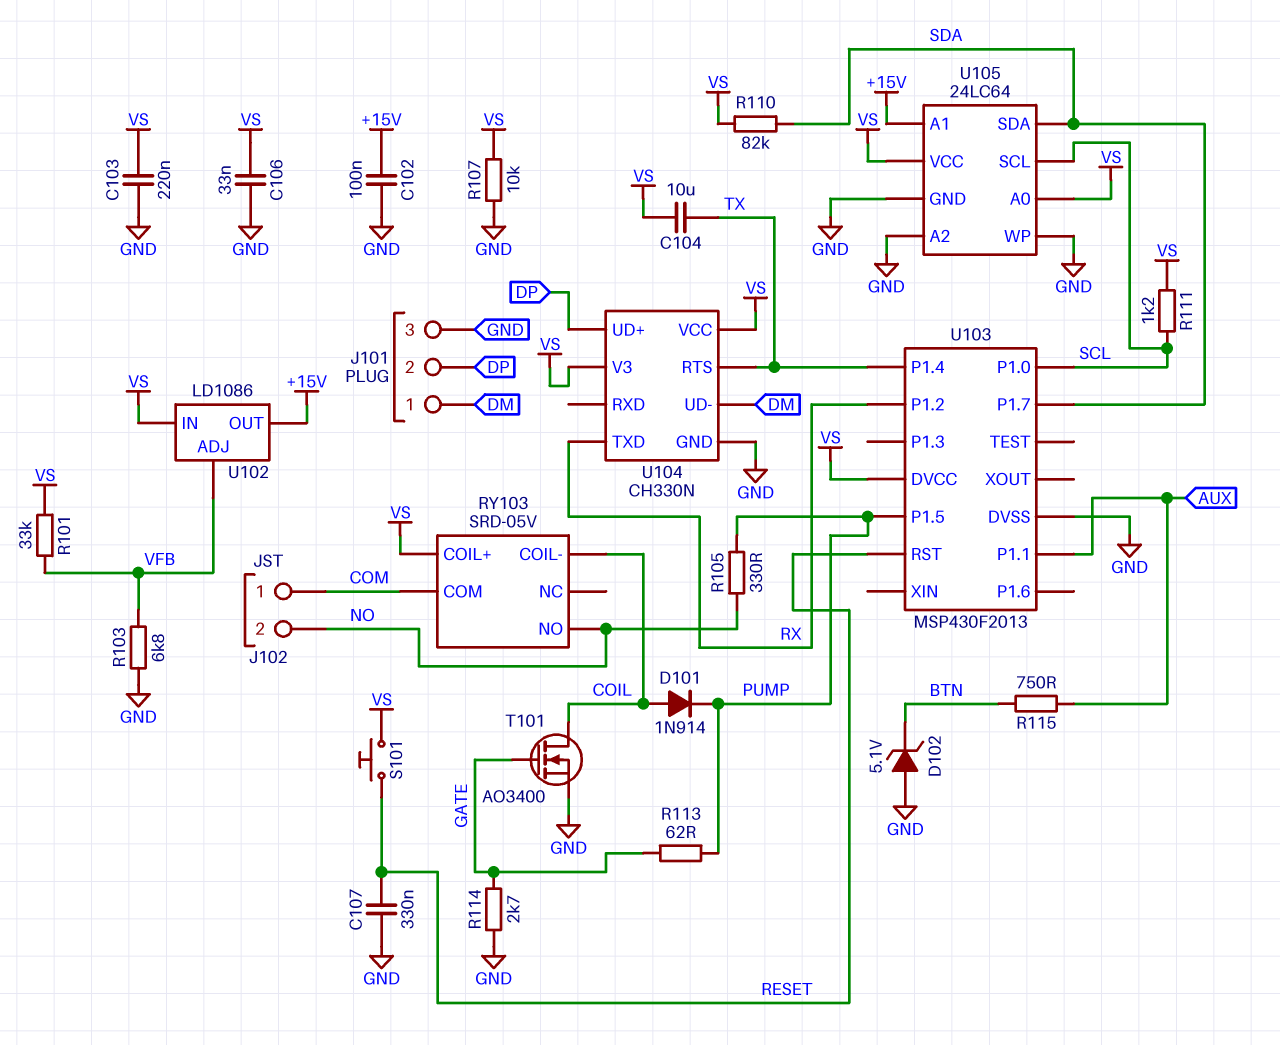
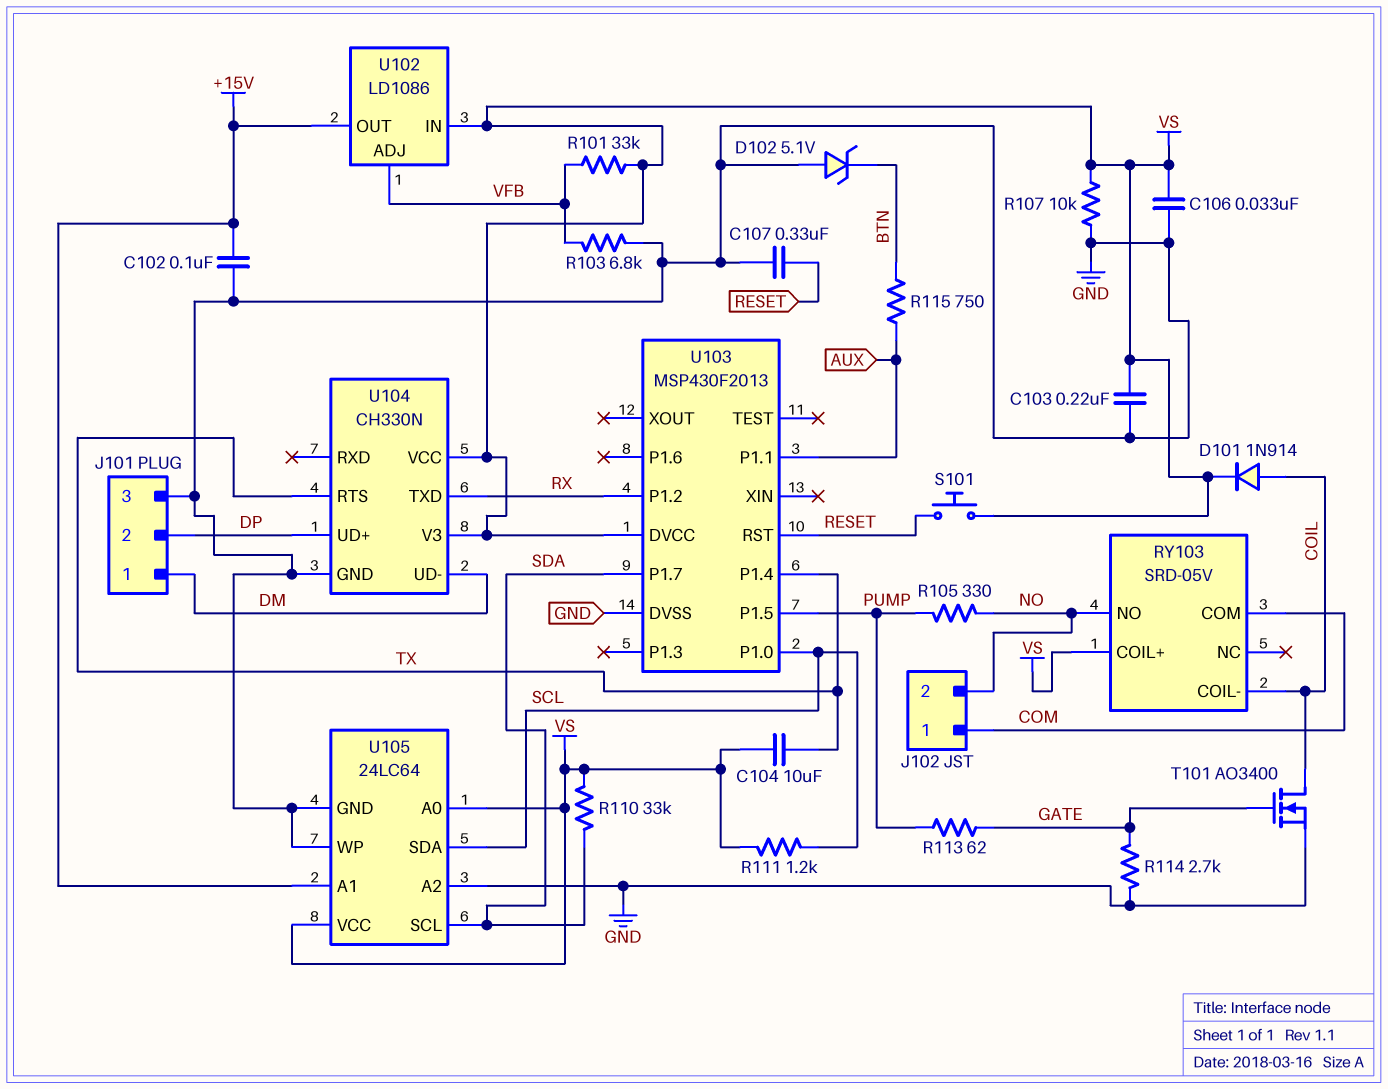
D101: diode 1N914 (A COIL, K PUMP) -> diode 1N914 (A COIL, K VS)
R110: 82k (SDA, VS) -> 33k (SDA, VS)
U105 pin SCL: SCL -> SDA
U105 pin SDA: SDA -> SCL

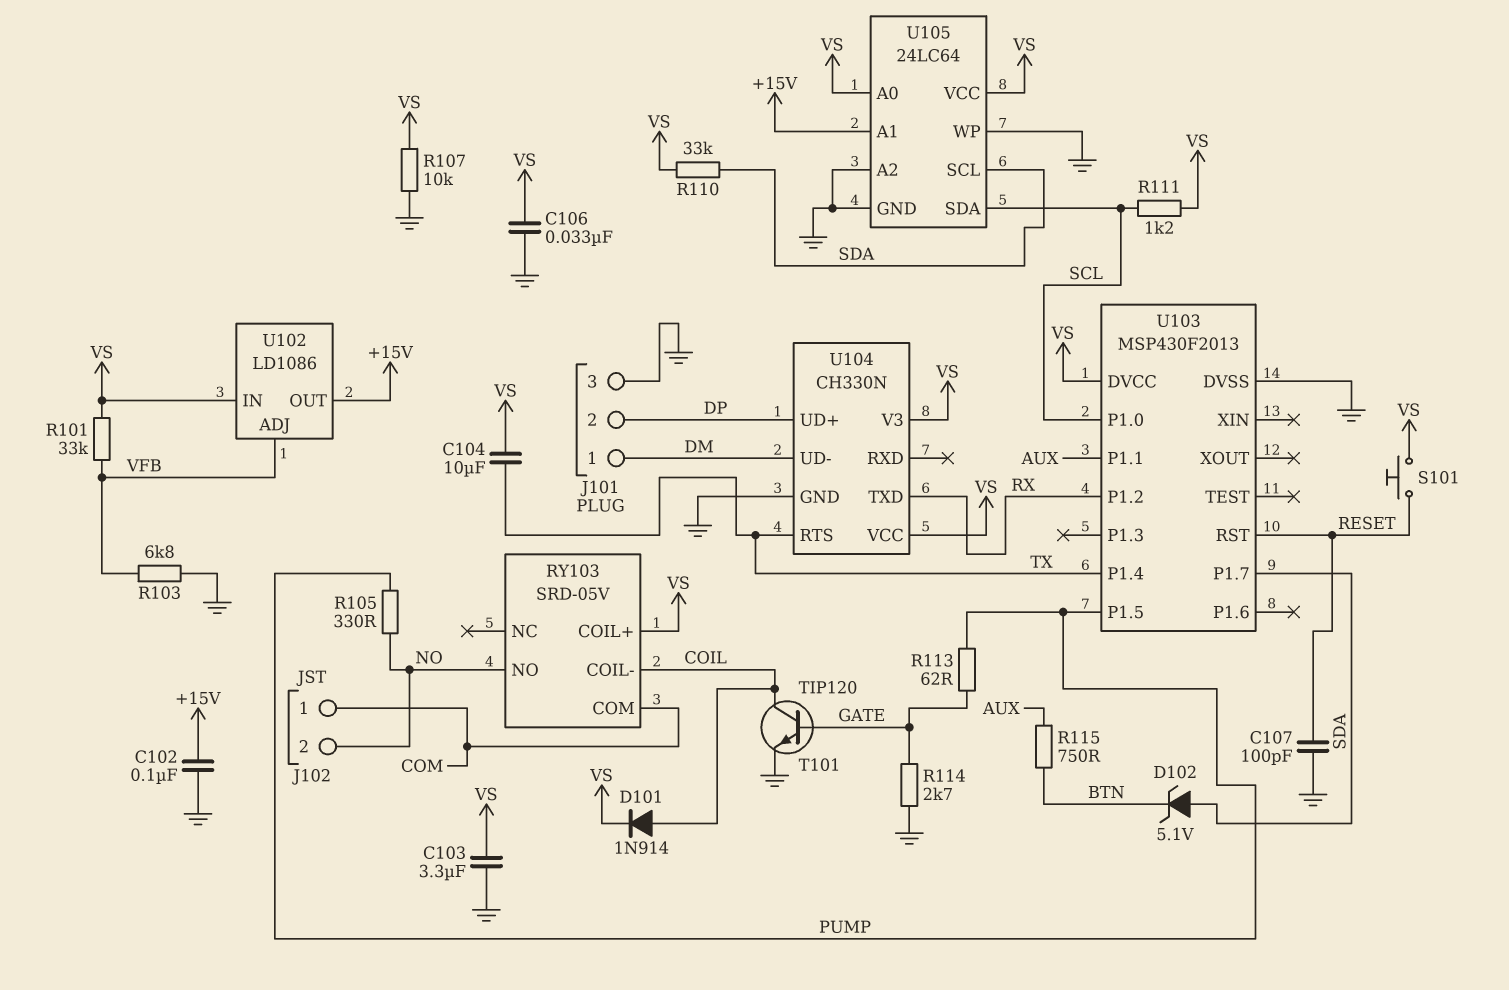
C103: 220nF (GND, VS) -> 3.3uF (GND, VS)
C107: 330nF (GND, RESET) -> 100pF (GND, RESET)
D102: zener 5.1V (A GND, K BTN) -> zener 5.1V (A SDA, K BTN)
T101: NMOS AO3400 (G GATE, D COIL, S GND) -> NPN TIP120 (B GATE, C COIL, E GND)

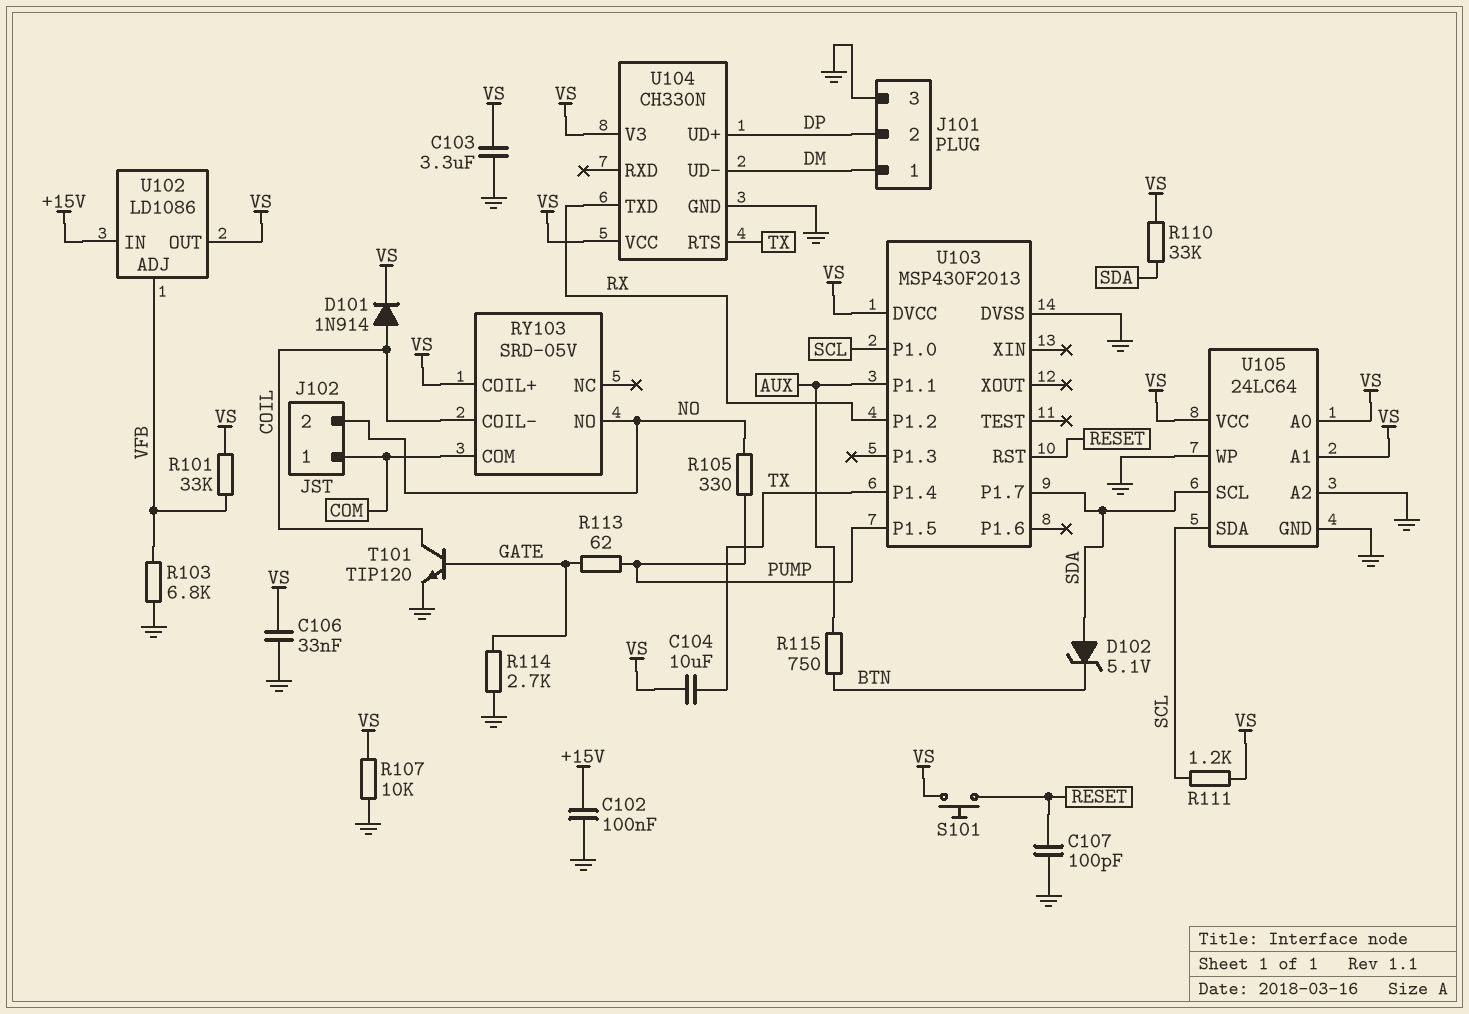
U102 pin IN: VS -> +15V
U102 pin OUT: +15V -> VS
U105 pin A1: +15V -> VS

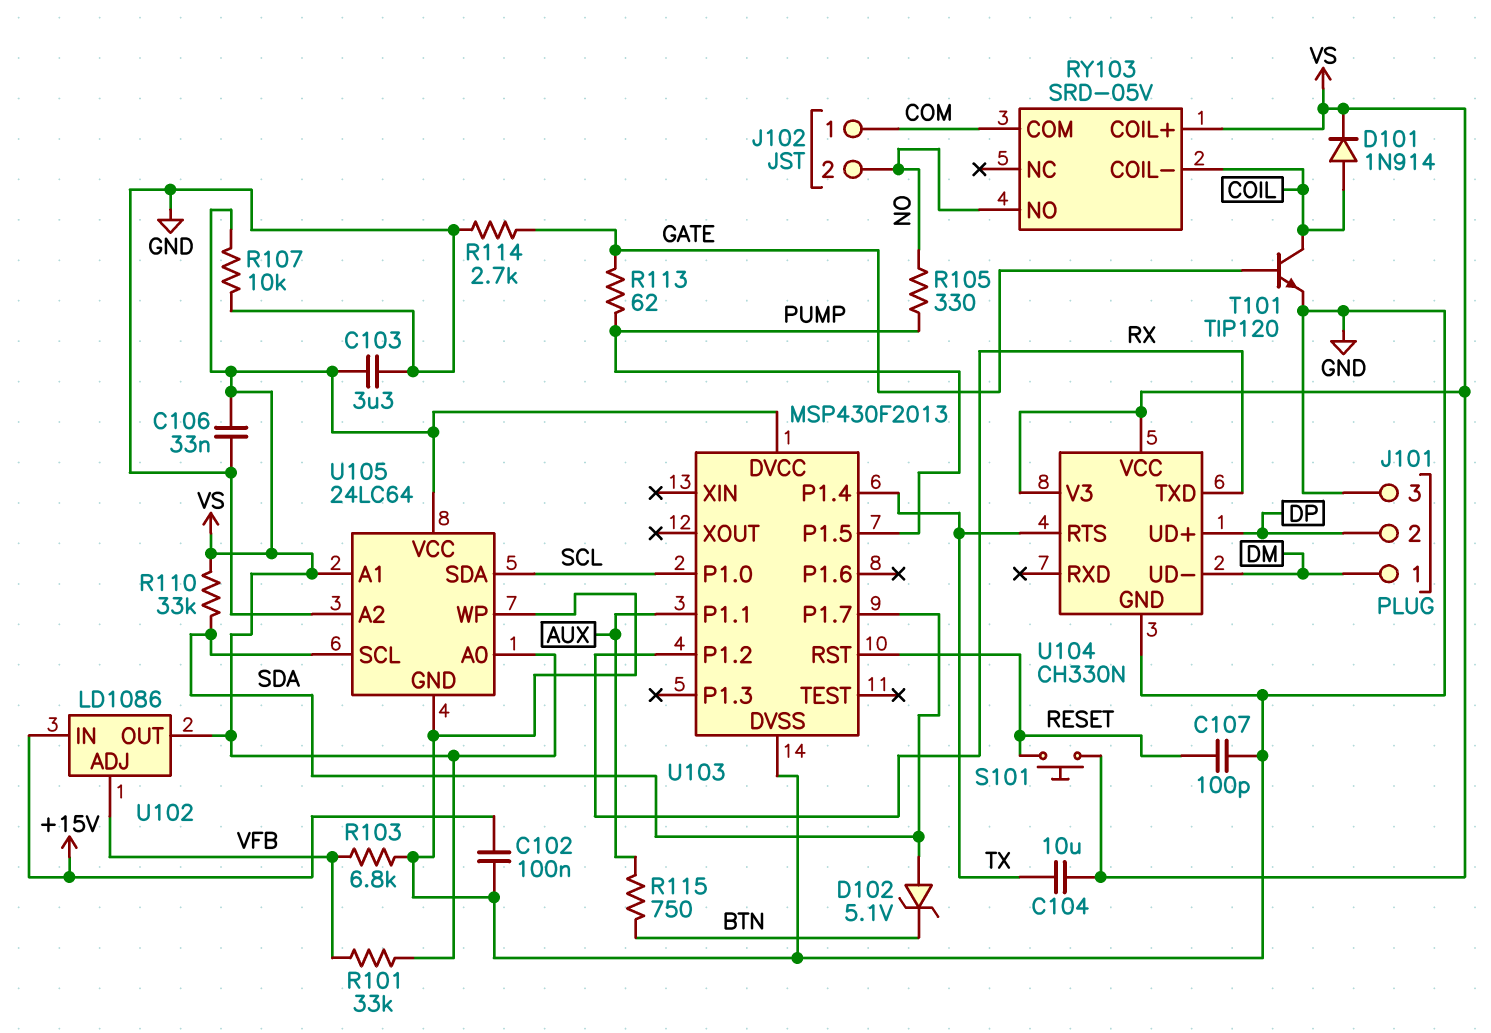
R111: 1.2k (SCL, VS) -> none

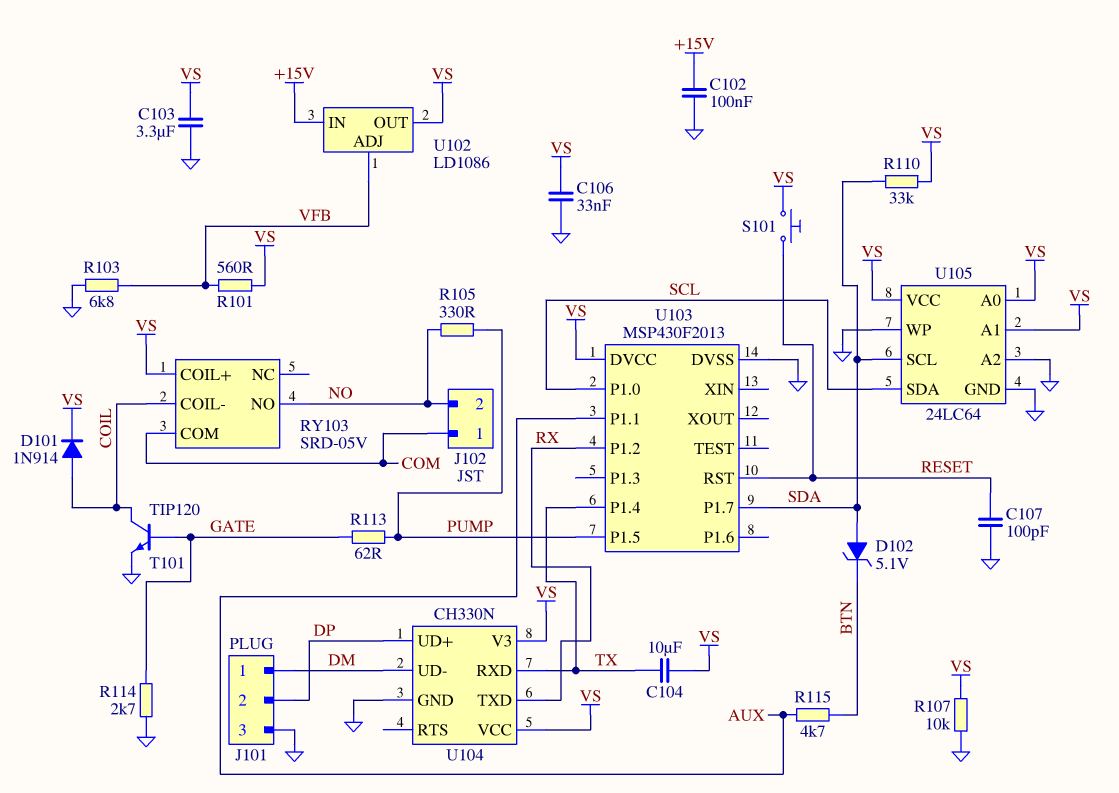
R101: 33k (VFB, VS) -> 560 (VFB, VS)
R115: 750 (AUX, BTN) -> 4.7k (AUX, BTN)
U104 pin RTS: TX -> none
U104 pin RXD: none -> TX

